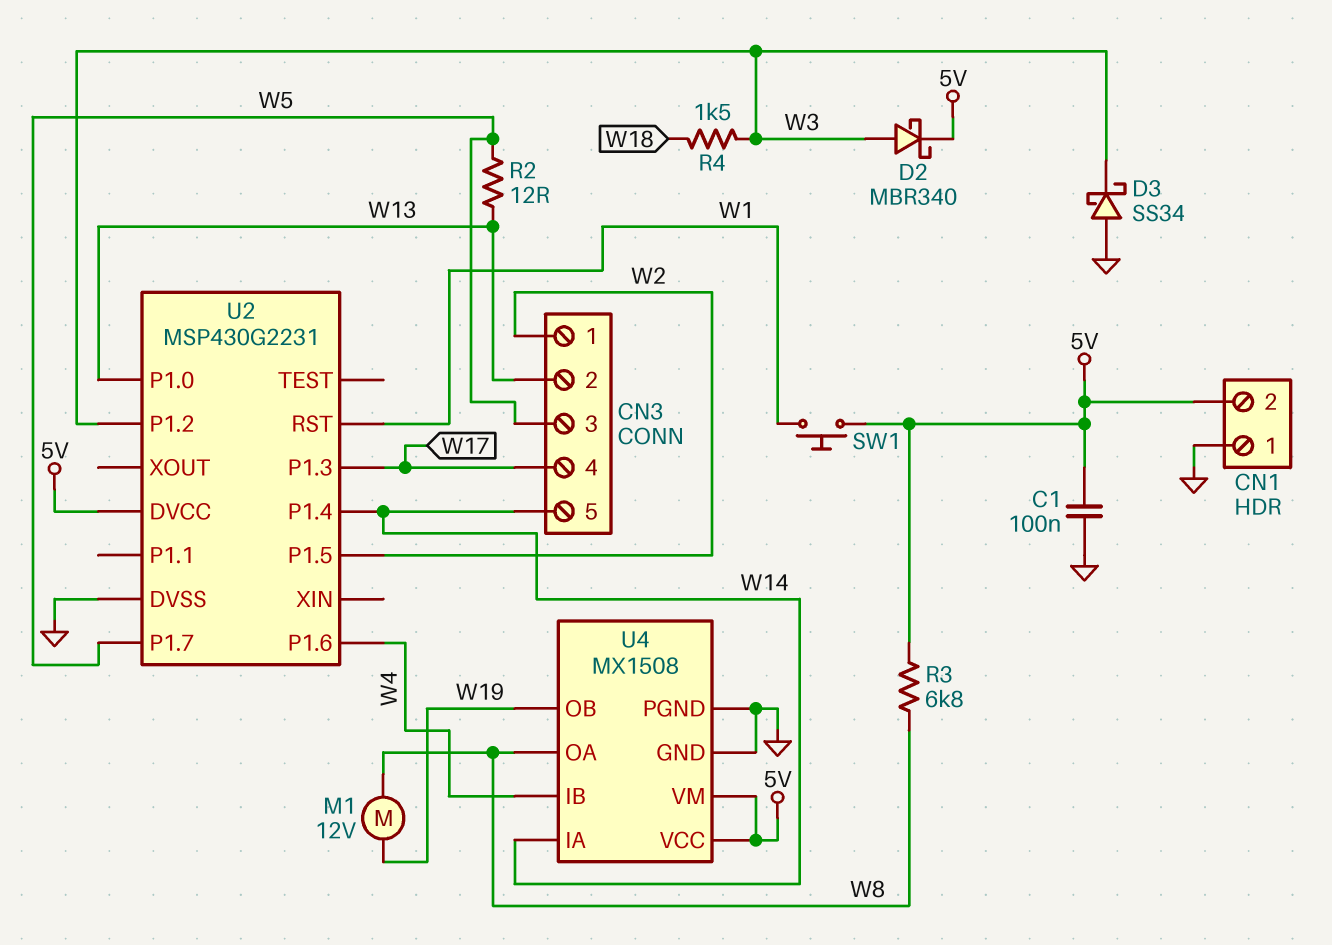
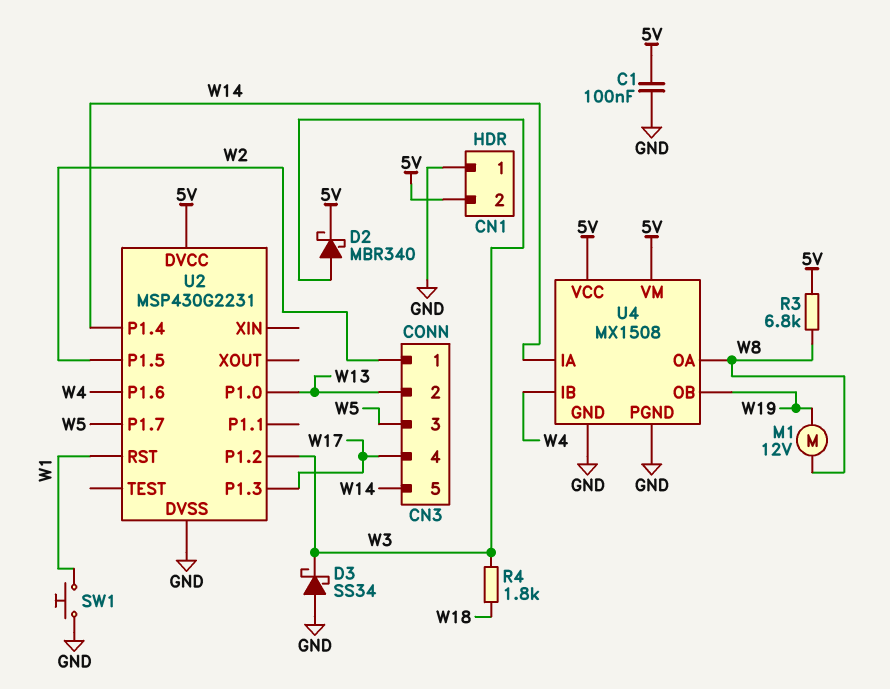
R2: 12 (W5, W13) -> none
R4: 1.5k (W3, W18) -> 1.8k (W3, W18)
SW1: button (5V, W1) -> button (GND, W1)

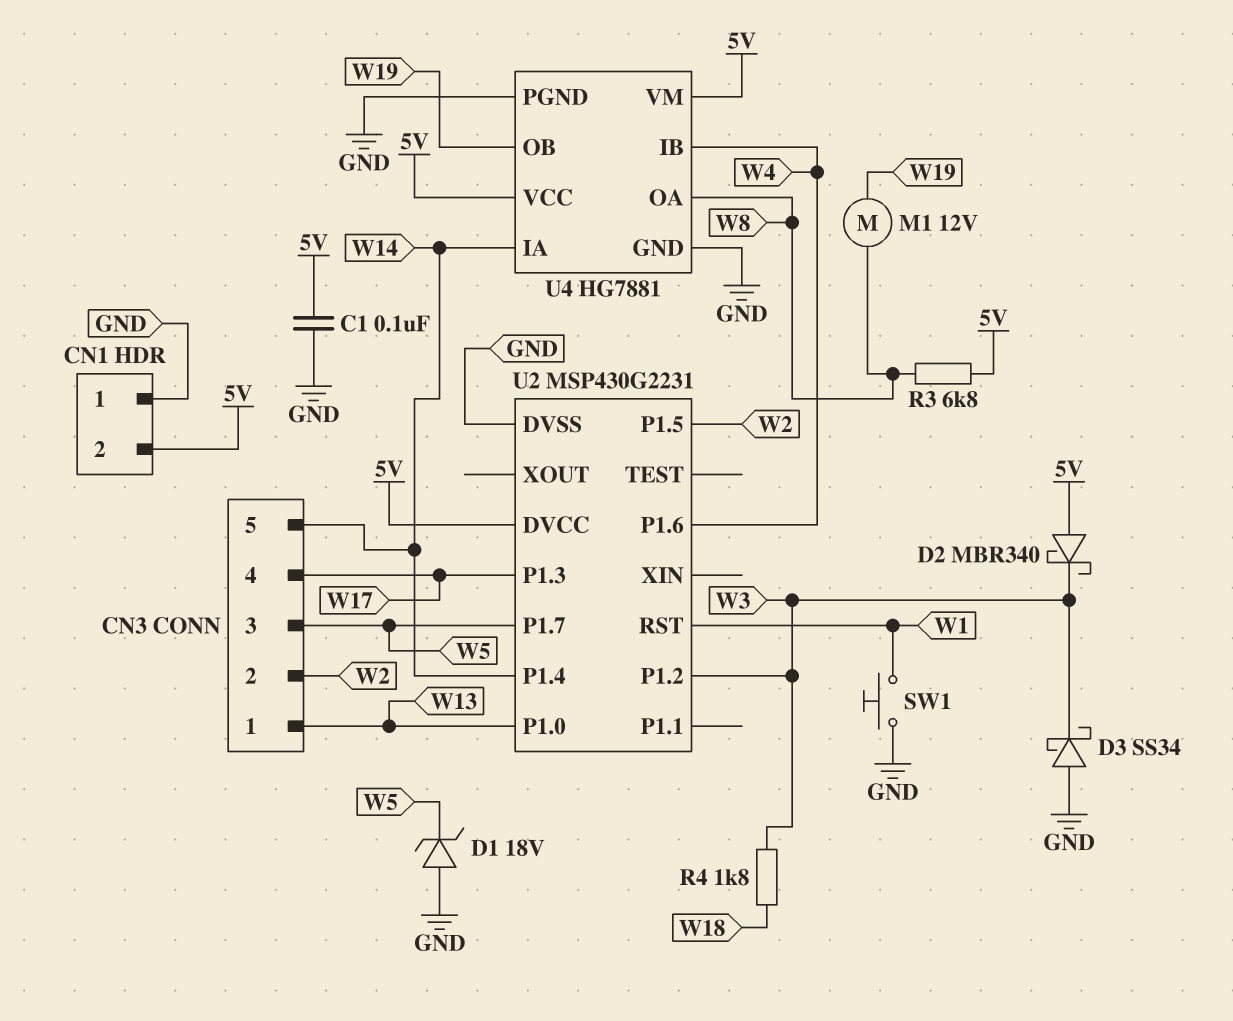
CN3 pin 1: W2 -> W13
CN3 pin 2: W13 -> W2
D1: none -> zener 18V (A GND, K W5)
D2: schottky MBR340 (A W3, K 5V) -> schottky MBR340 (A 5V, K W3)
U4: MX1508 -> HG7881

